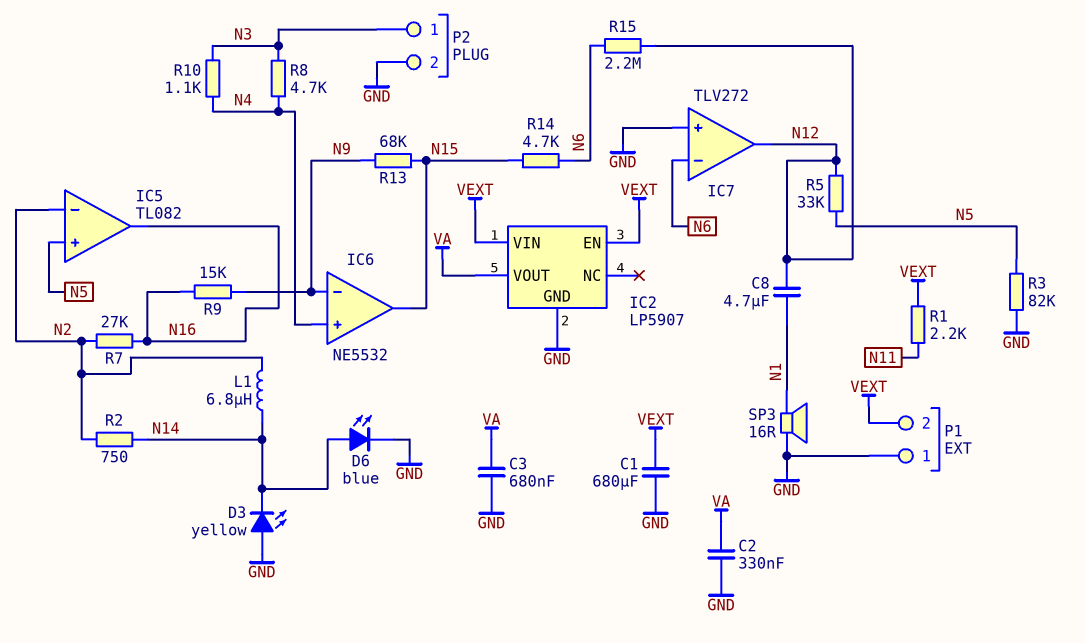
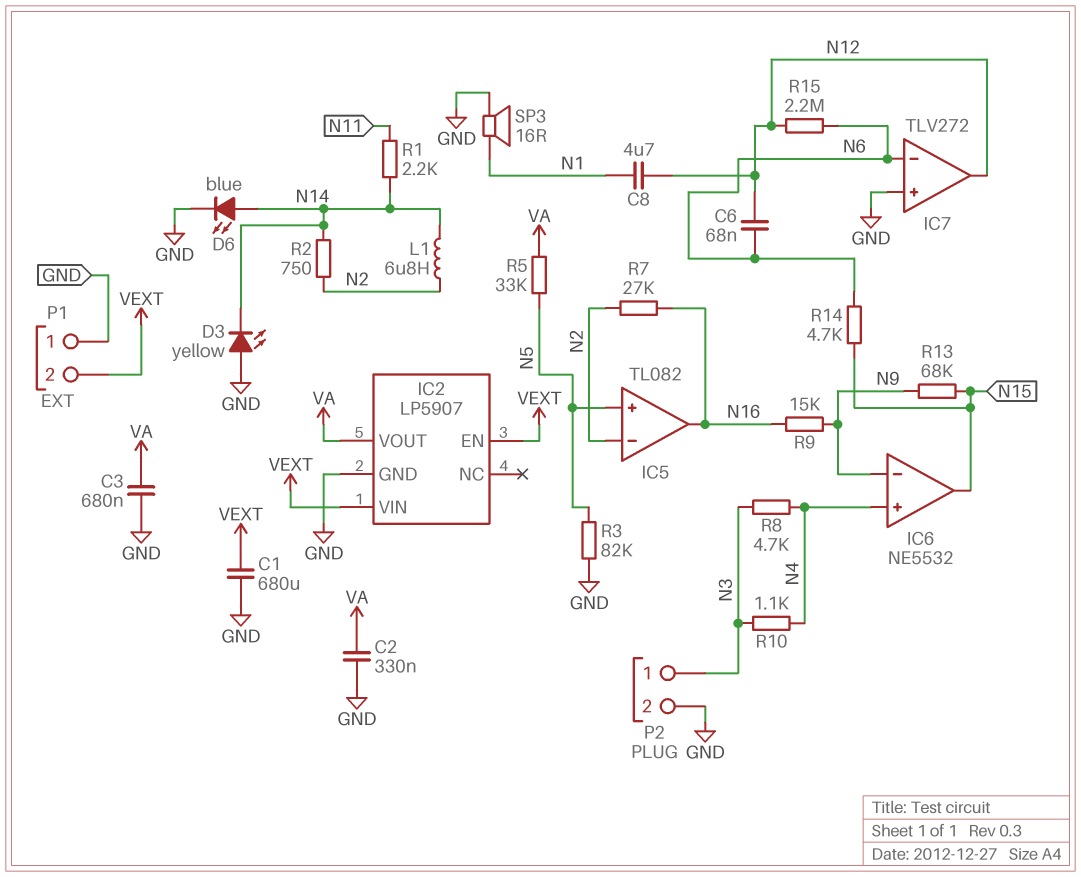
C6: none -> 68nF (N6, N12)
R1: 2.2k (N11, VEXT) -> 2.2k (N11, N14)
R5: 33k (N5, N12) -> 33k (N5, VA)

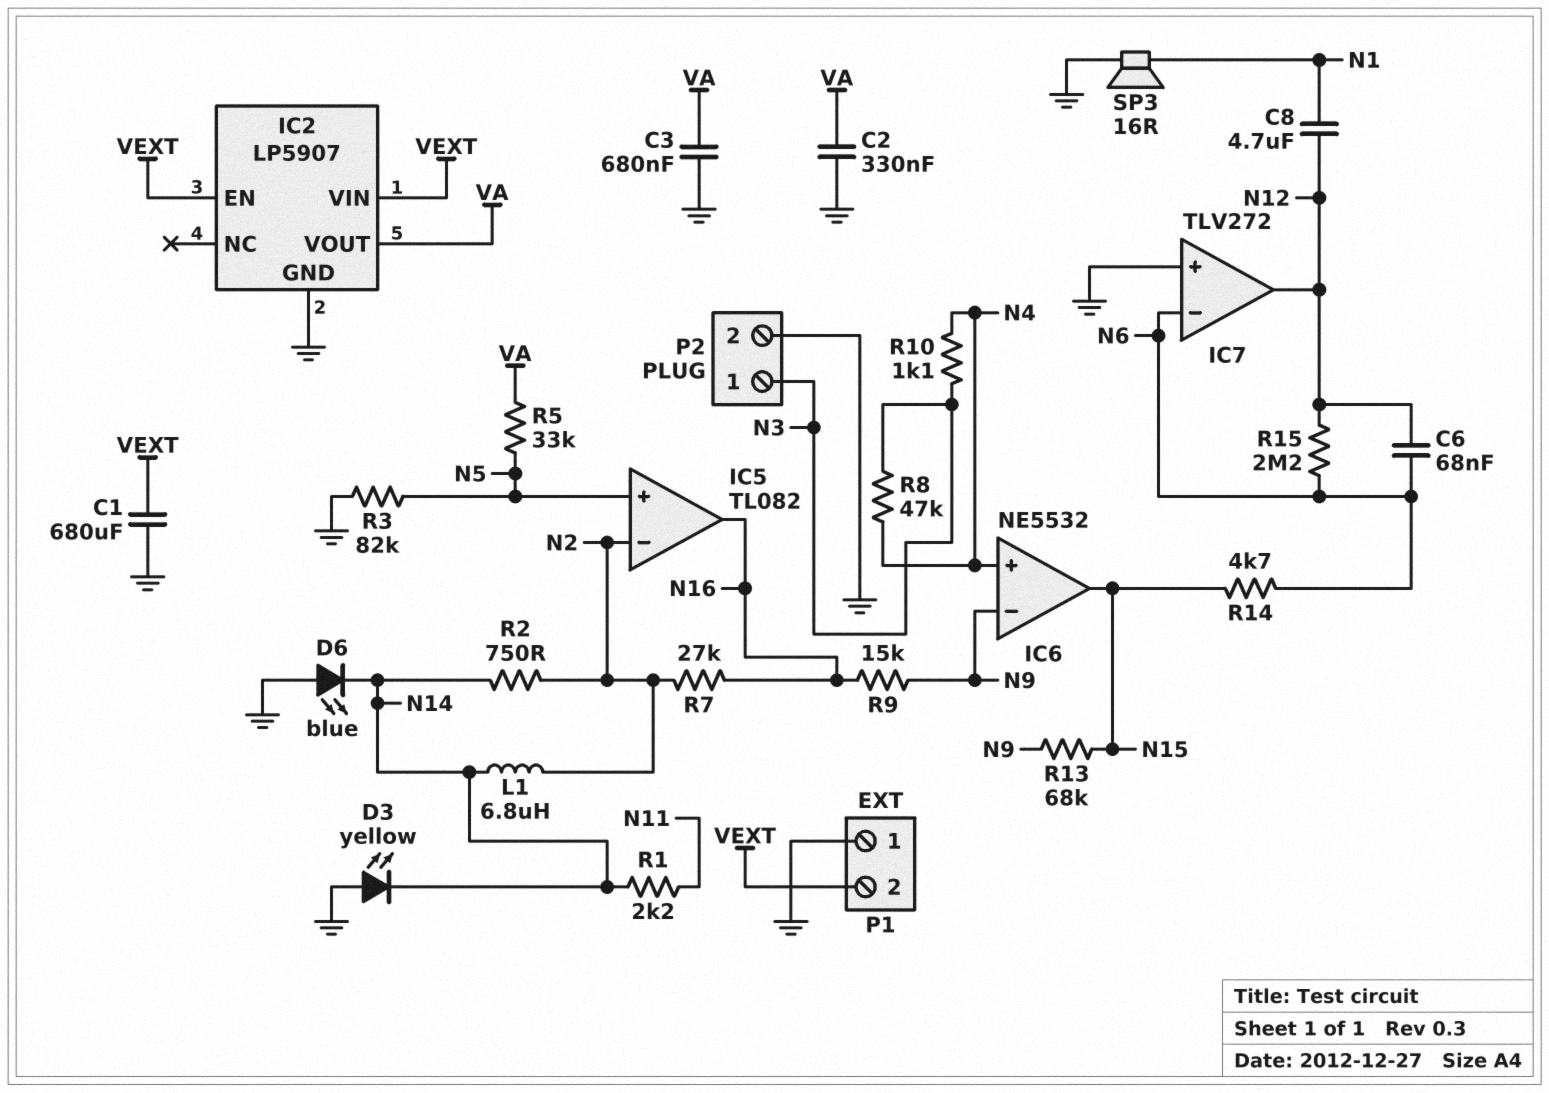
D6: LED blue (A N14, K GND) -> LED blue (A GND, K N14)
R8: 4.7k (N3, N4) -> 47k (N3, N4)

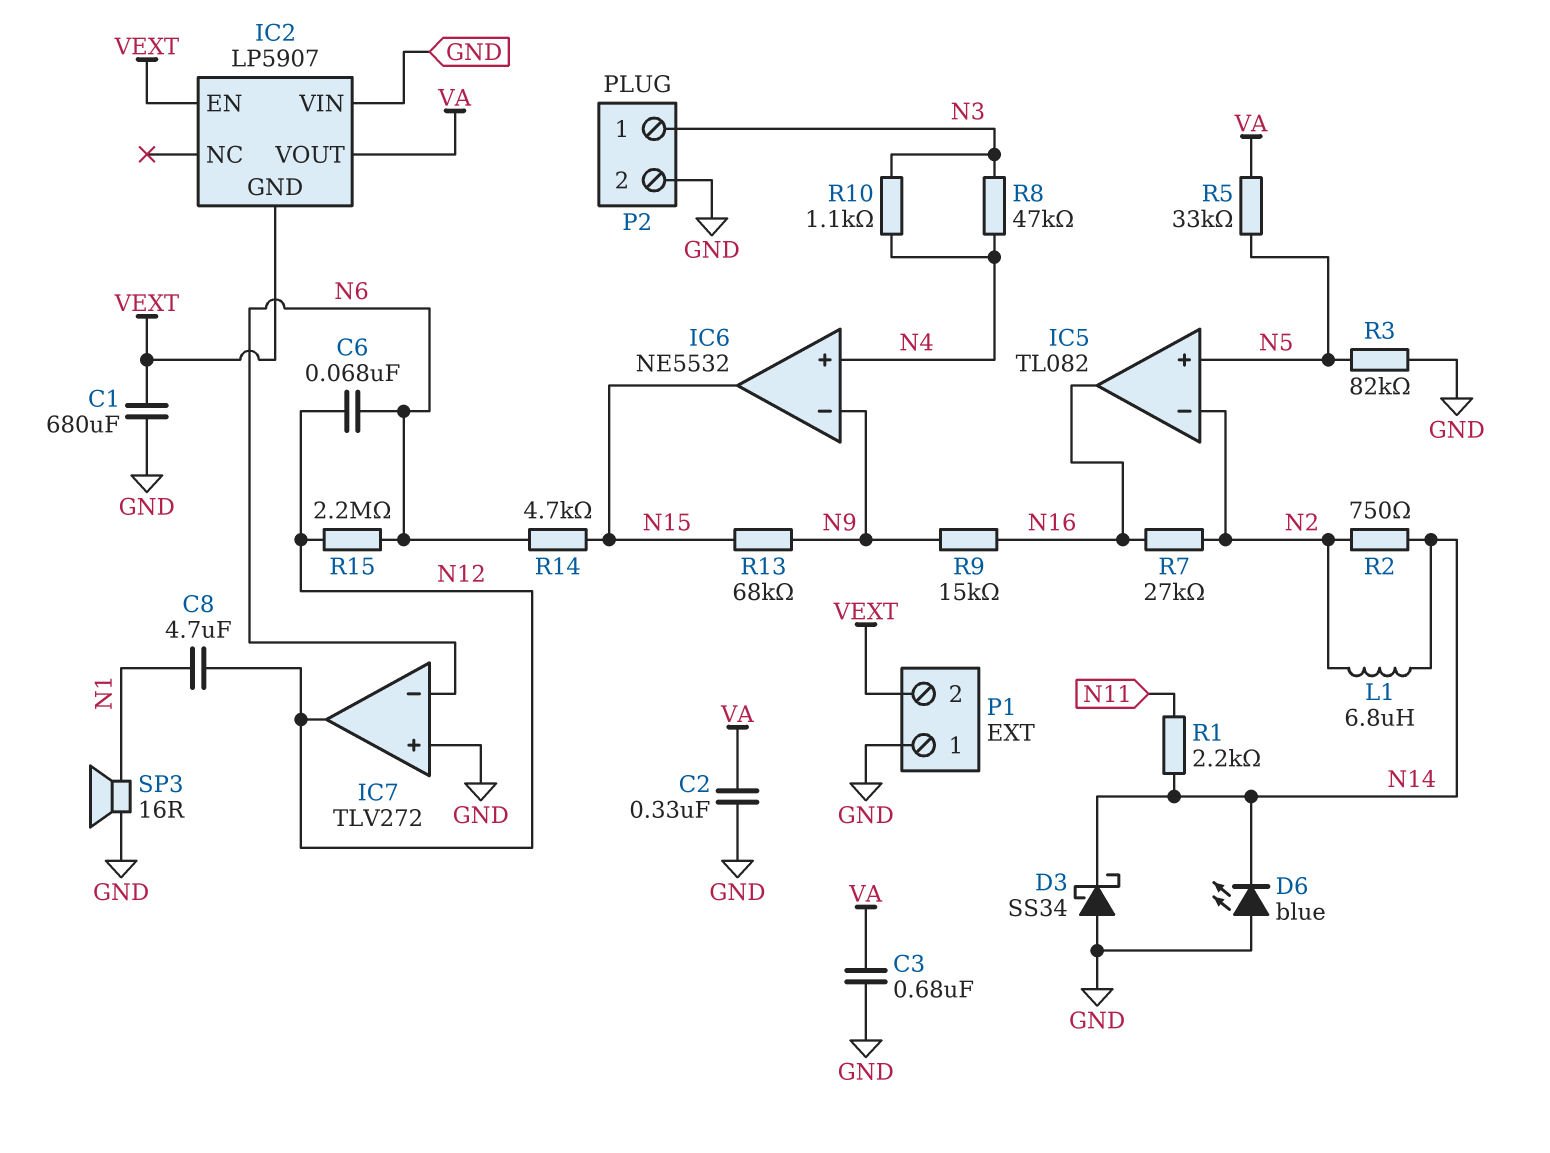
D3: LED yellow (A GND, K N14) -> schottky SS34 (A GND, K N14)
IC2 pin GND: GND -> VEXT
IC2 pin VIN: VEXT -> GND

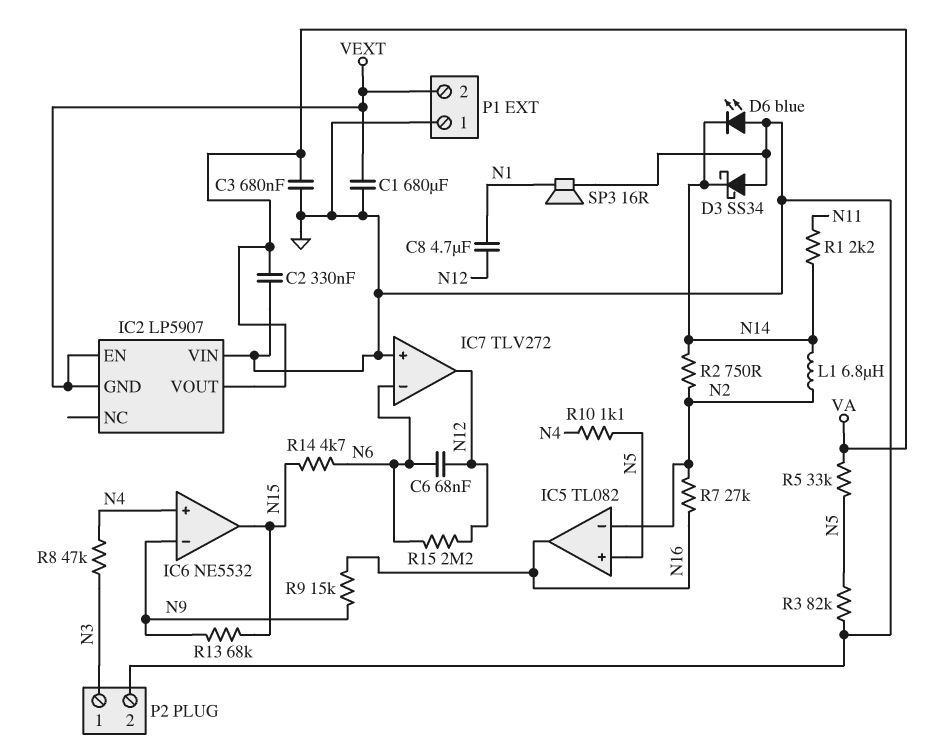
R10: 1.1k (N3, N4) -> 1.1k (N4, N5)

